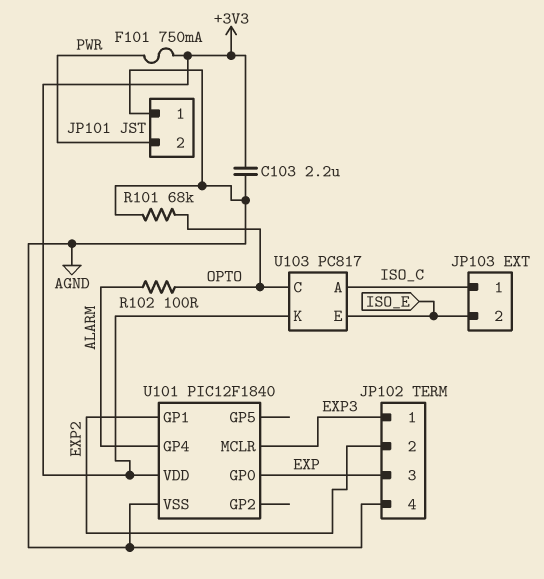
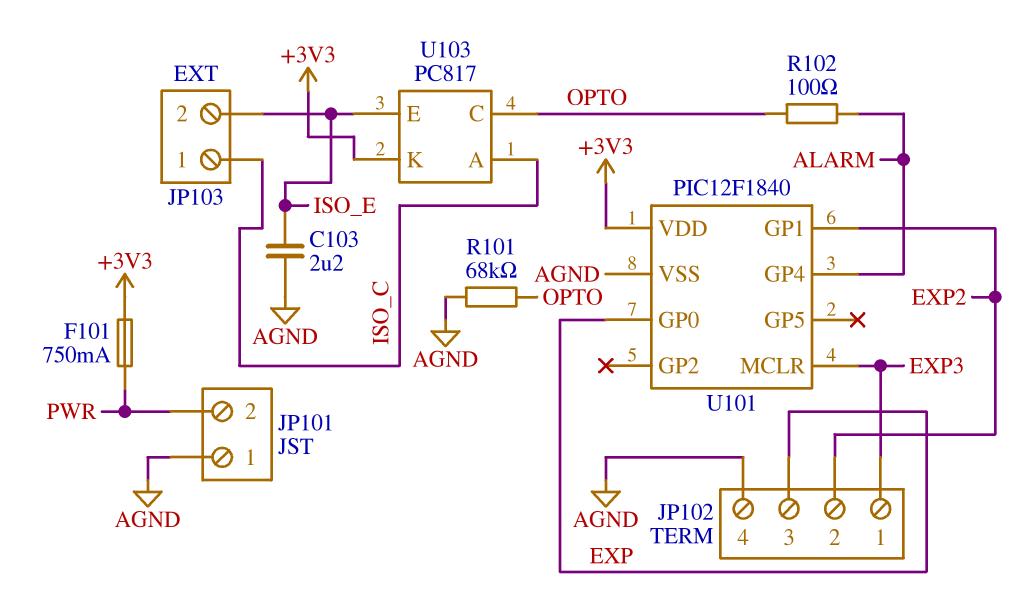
C103: 2.2uF (+3V3, AGND) -> 2.2uF (AGND, ISO_E)

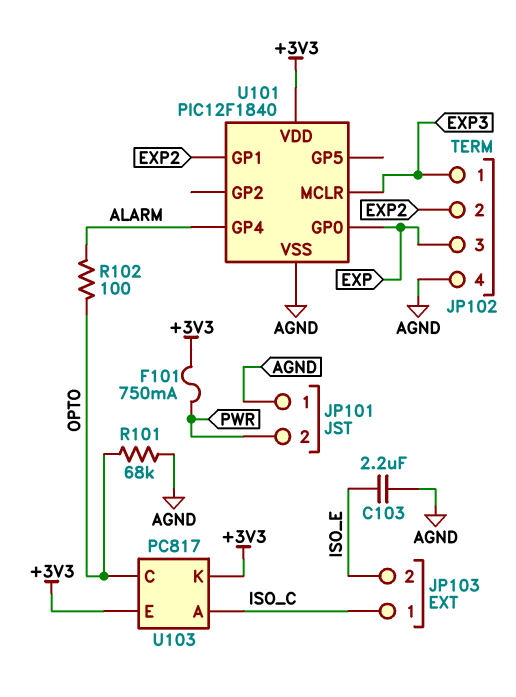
U103 pin E: ISO_E -> +3V3

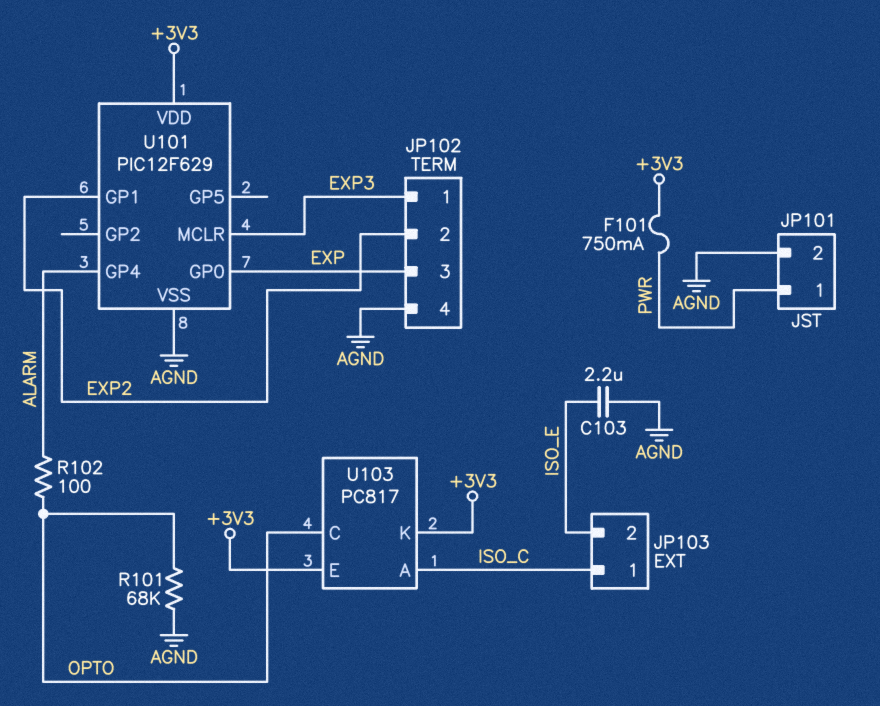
JP101 pin 1: AGND -> PWR
JP101 pin 2: PWR -> AGND
U101: PIC12F1840 -> PIC12F629

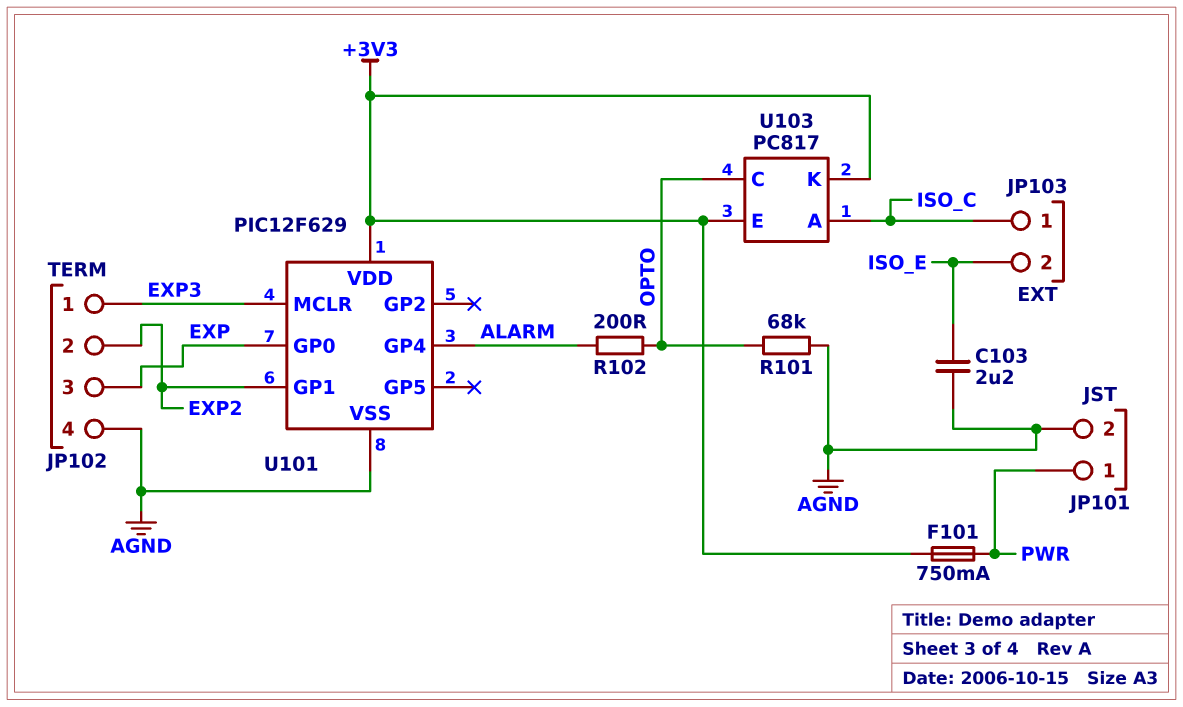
R102: 100 (ALARM, OPTO) -> 200 (ALARM, OPTO)

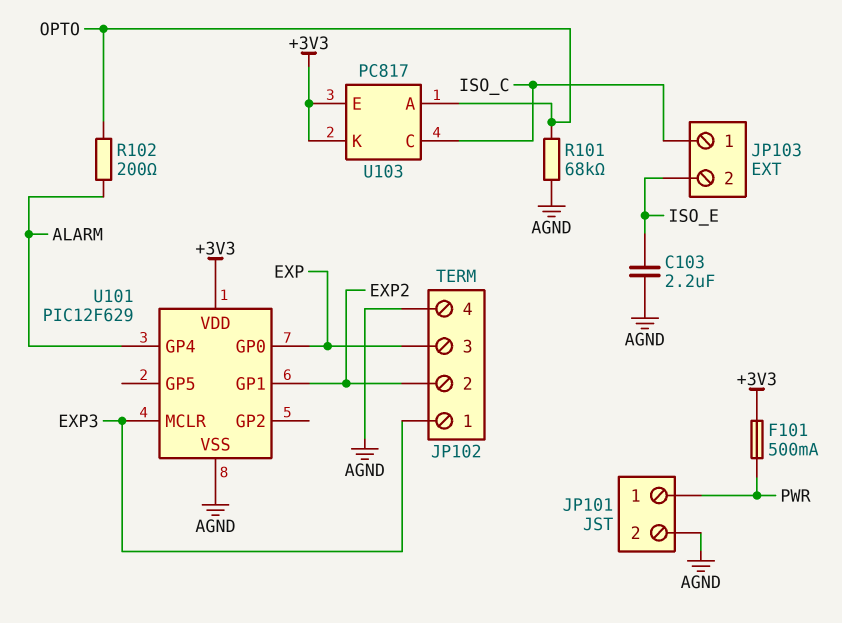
F101: 750mA (+3V3, PWR) -> 500mA (+3V3, PWR)
U103 pin A: ISO_C -> OPTO
U103 pin C: OPTO -> ISO_C

